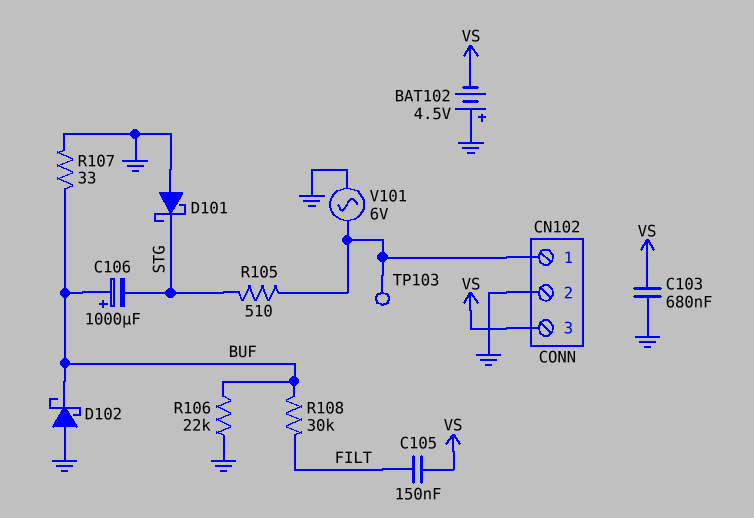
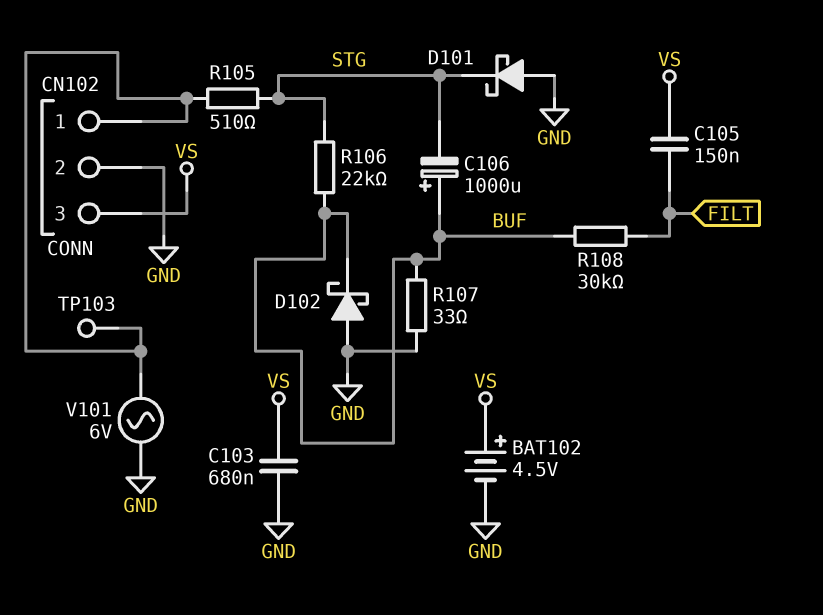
BAT102: 4.5V (plus GND, minus VS) -> 4.5V (plus VS, minus GND)
R106: 22k (BUF, GND) -> 22k (BUF, STG)

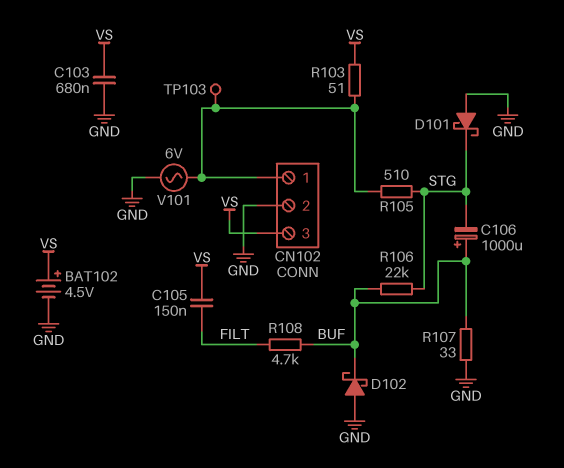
R103: none -> 51 (CN102/1, VS)
R108: 30k (BUF, FILT) -> 4.7k (BUF, FILT)

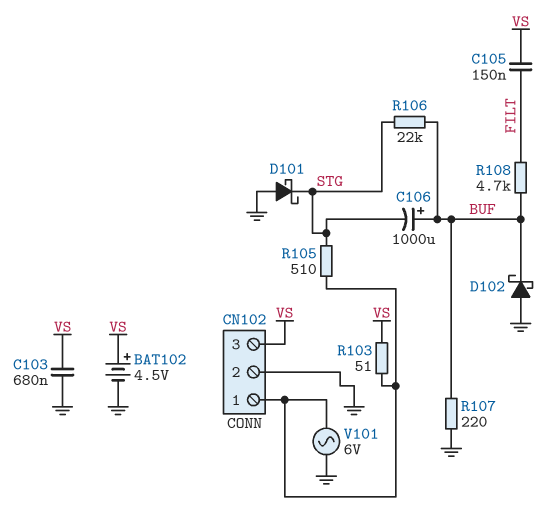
R107: 33 (BUF, GND) -> 220 (BUF, GND)
TP103: test point (CN102/1) -> none

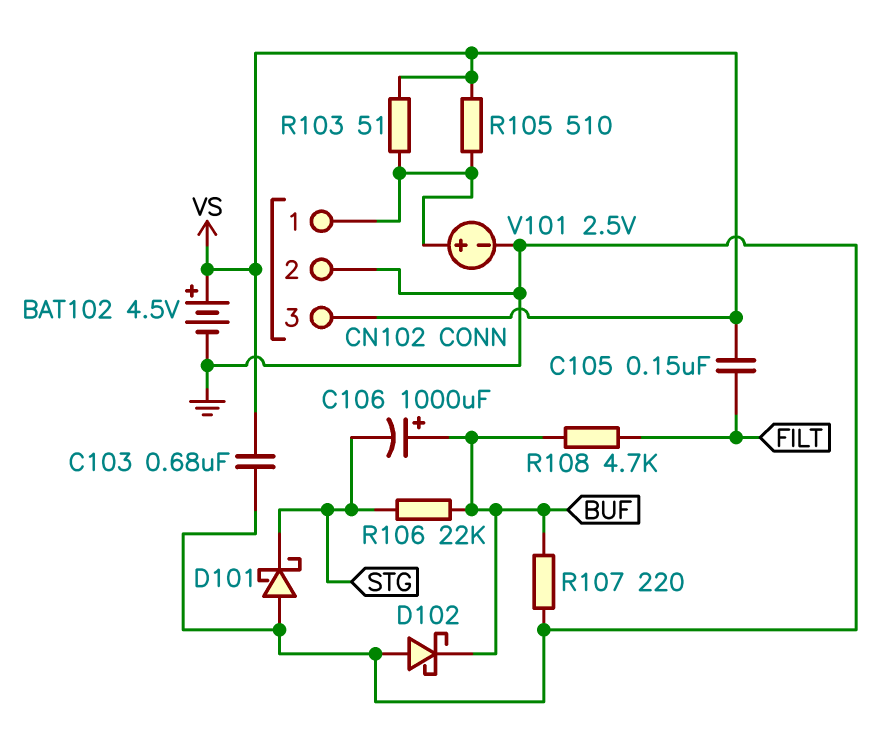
R105: 510 (CN102/1, STG) -> 510 (CN102/1, VS)
V101: AC 6V (CN102/1, GND) -> 2.5V (plus CN102/1, minus GND)

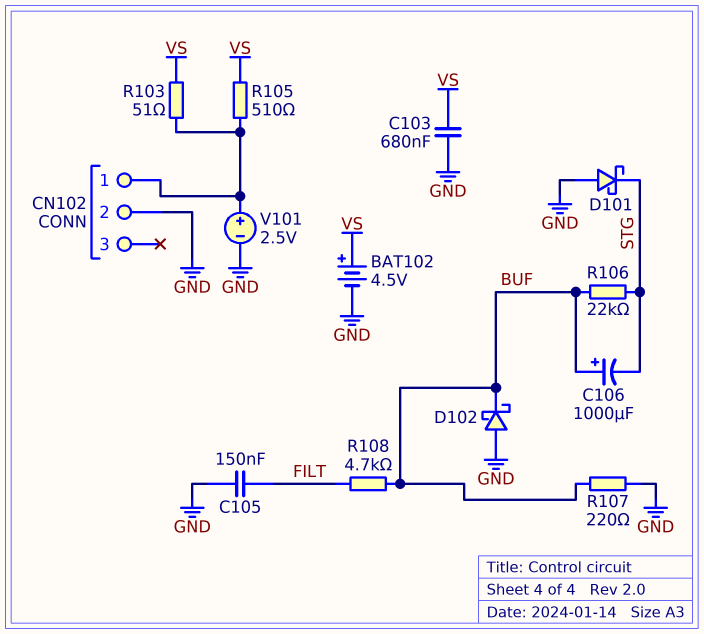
C105: 150nF (FILT, VS) -> 150nF (FILT, GND)
CN102 pin 3: VS -> none

